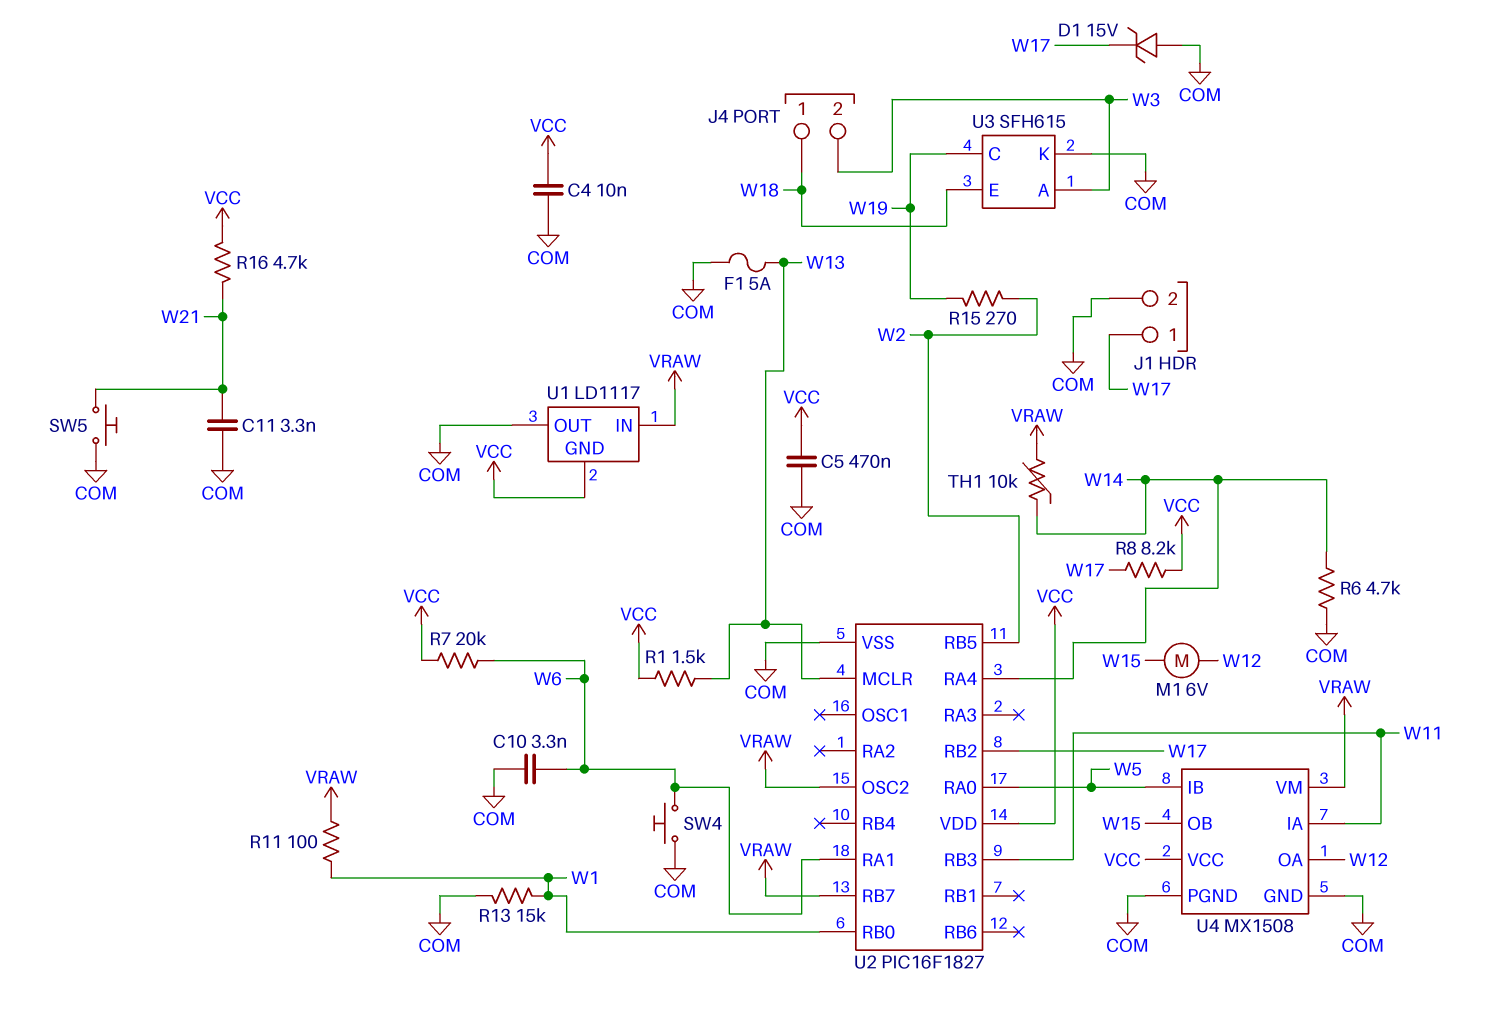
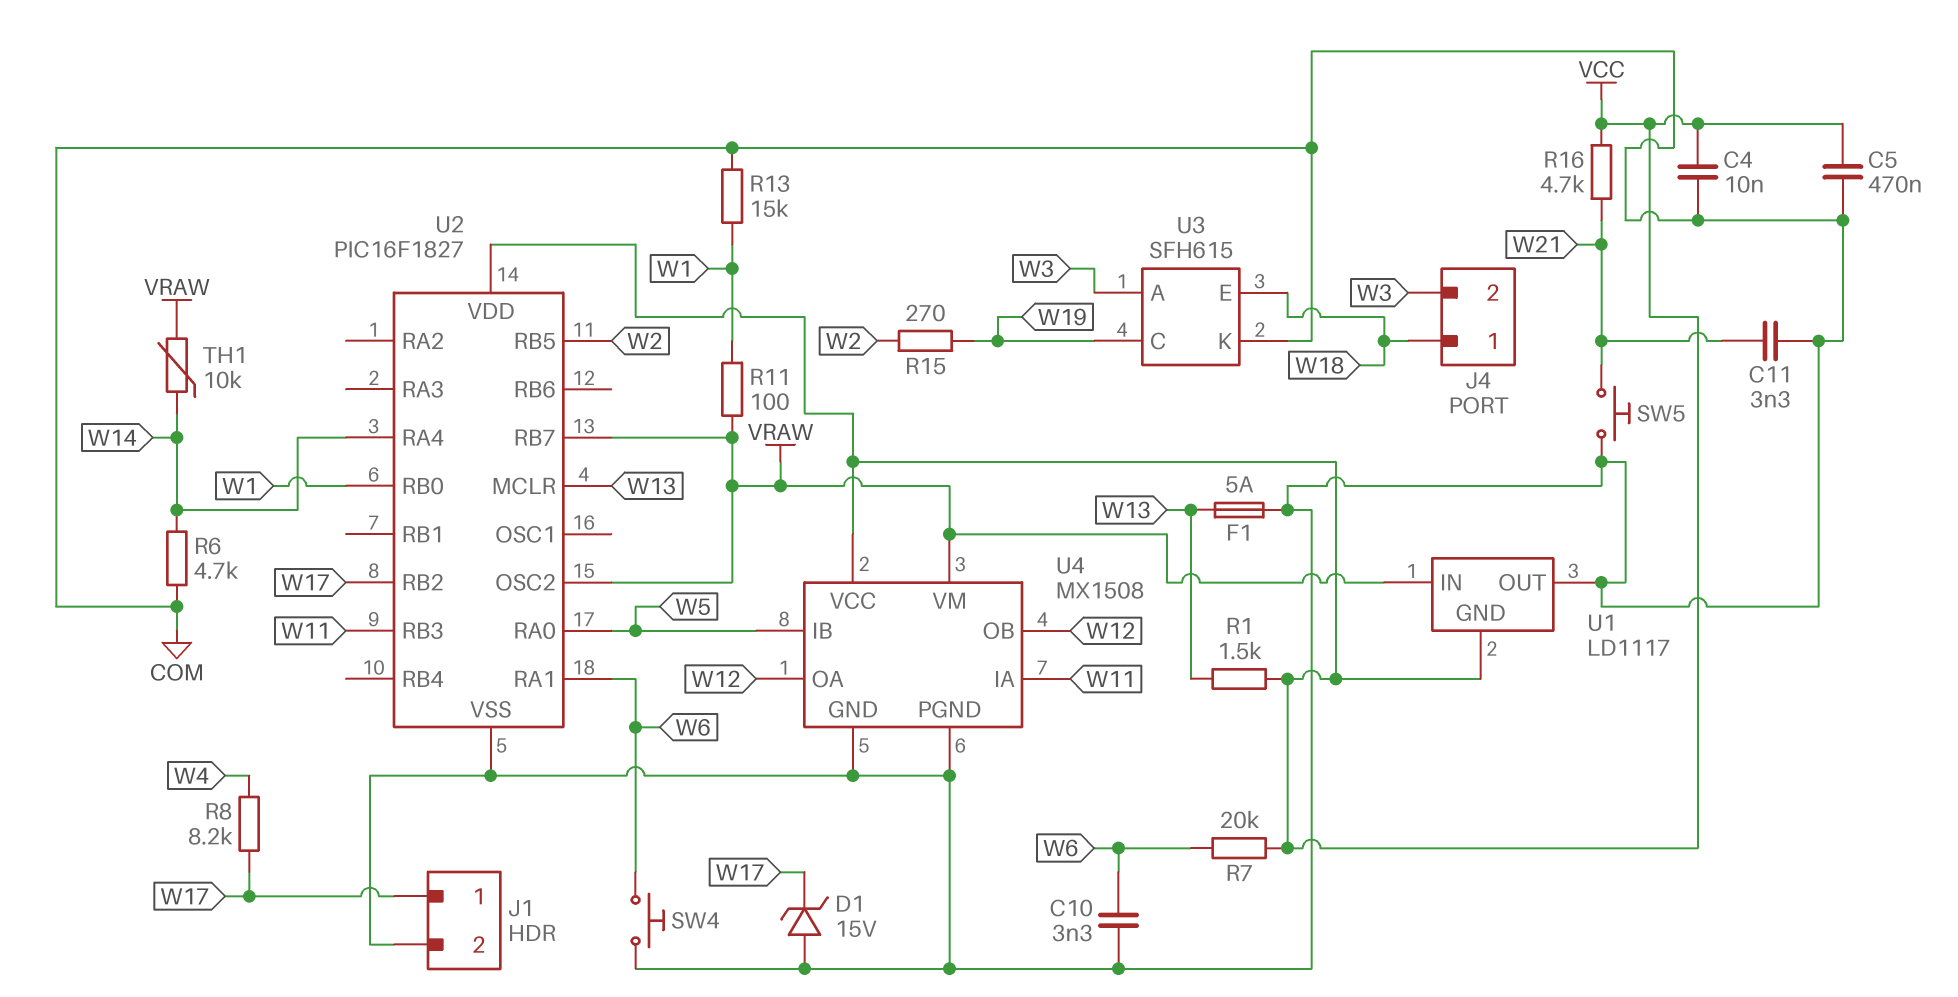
M1: motor 6V (W12, W15) -> none
R8: 8.2k (VCC, W17) -> 8.2k (W4, W17)
U4 pin OB: W15 -> W12

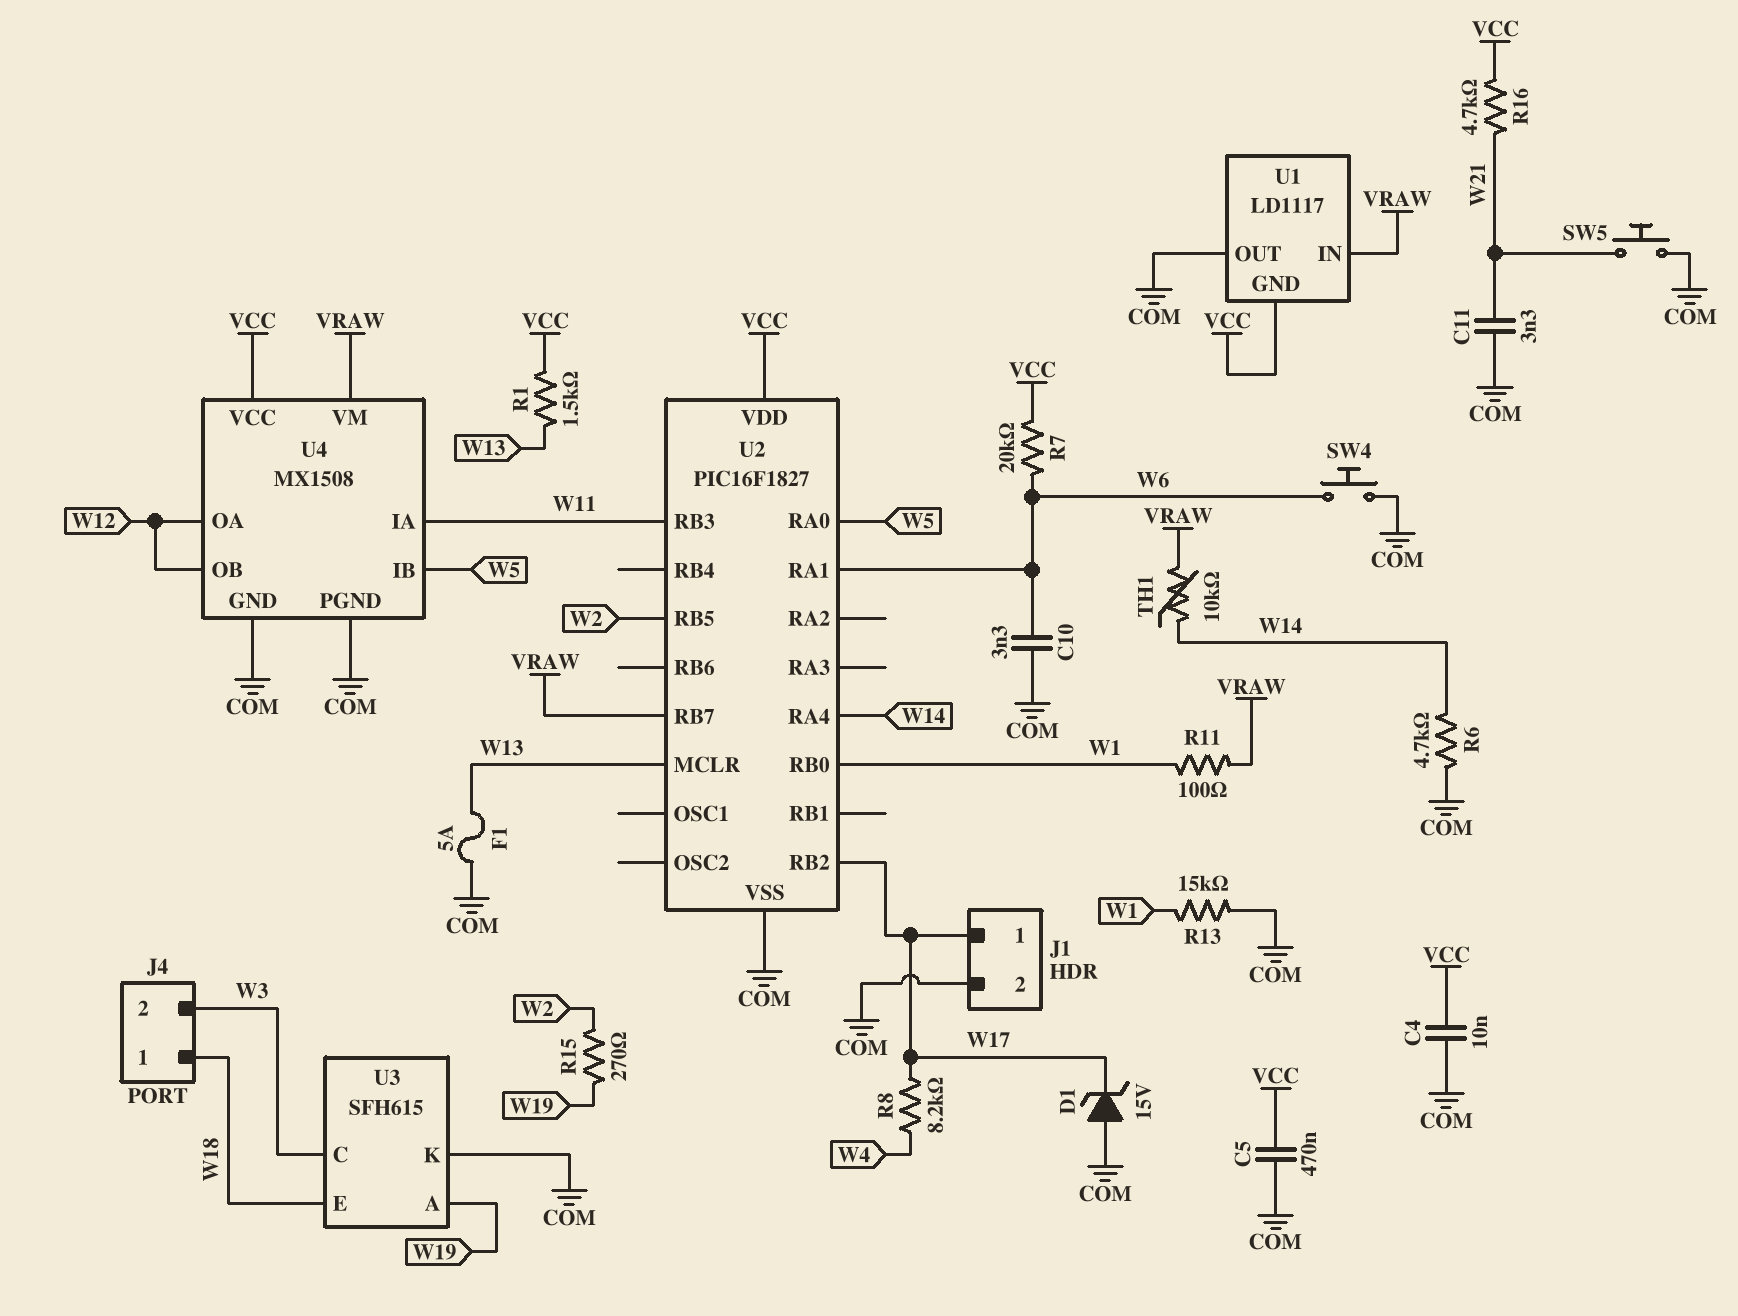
U2 pin OSC2: VRAW -> none
U3 pin A: W3 -> W19
U3 pin C: W19 -> W3

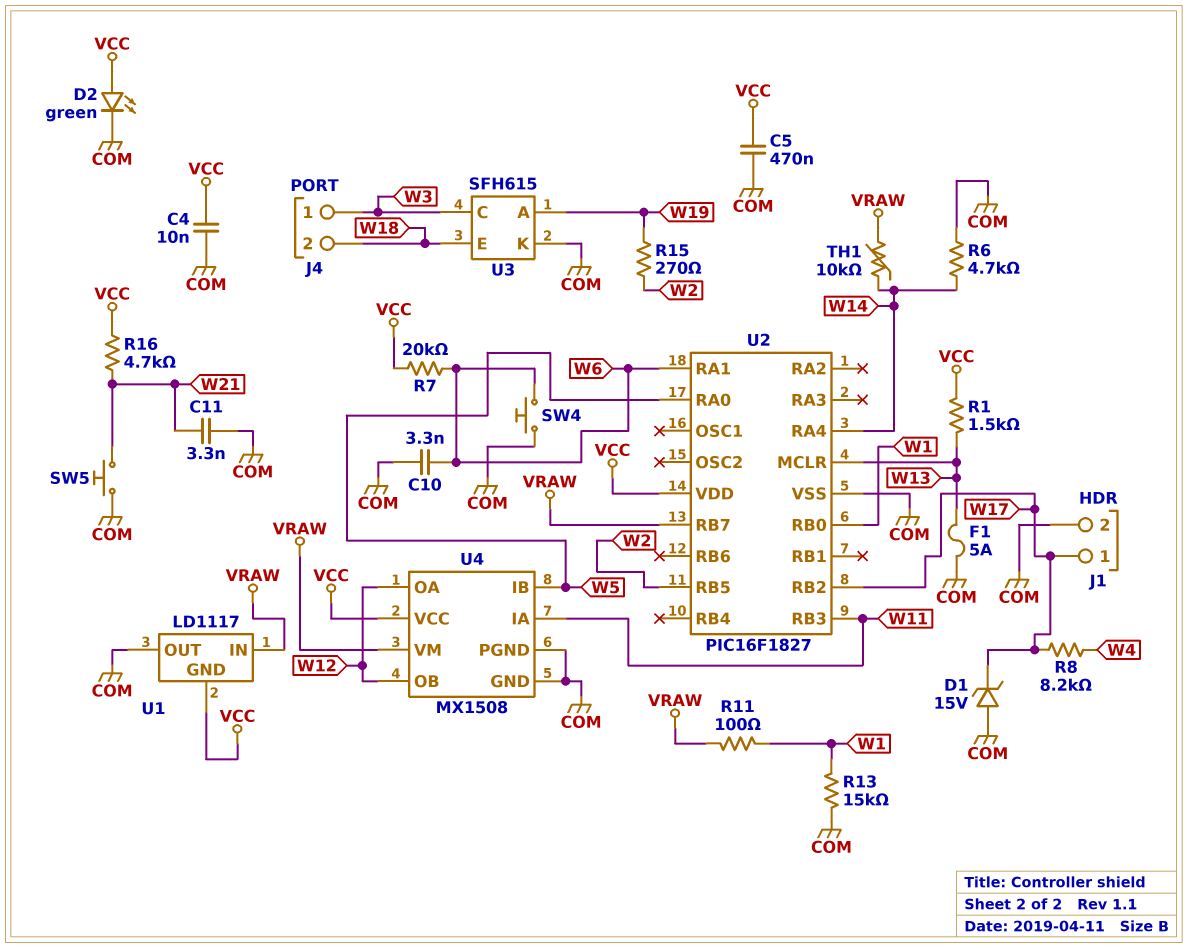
D2: none -> LED green (A VCC, K COM)
J4 pin 1: W18 -> W3
J4 pin 2: W3 -> W18

